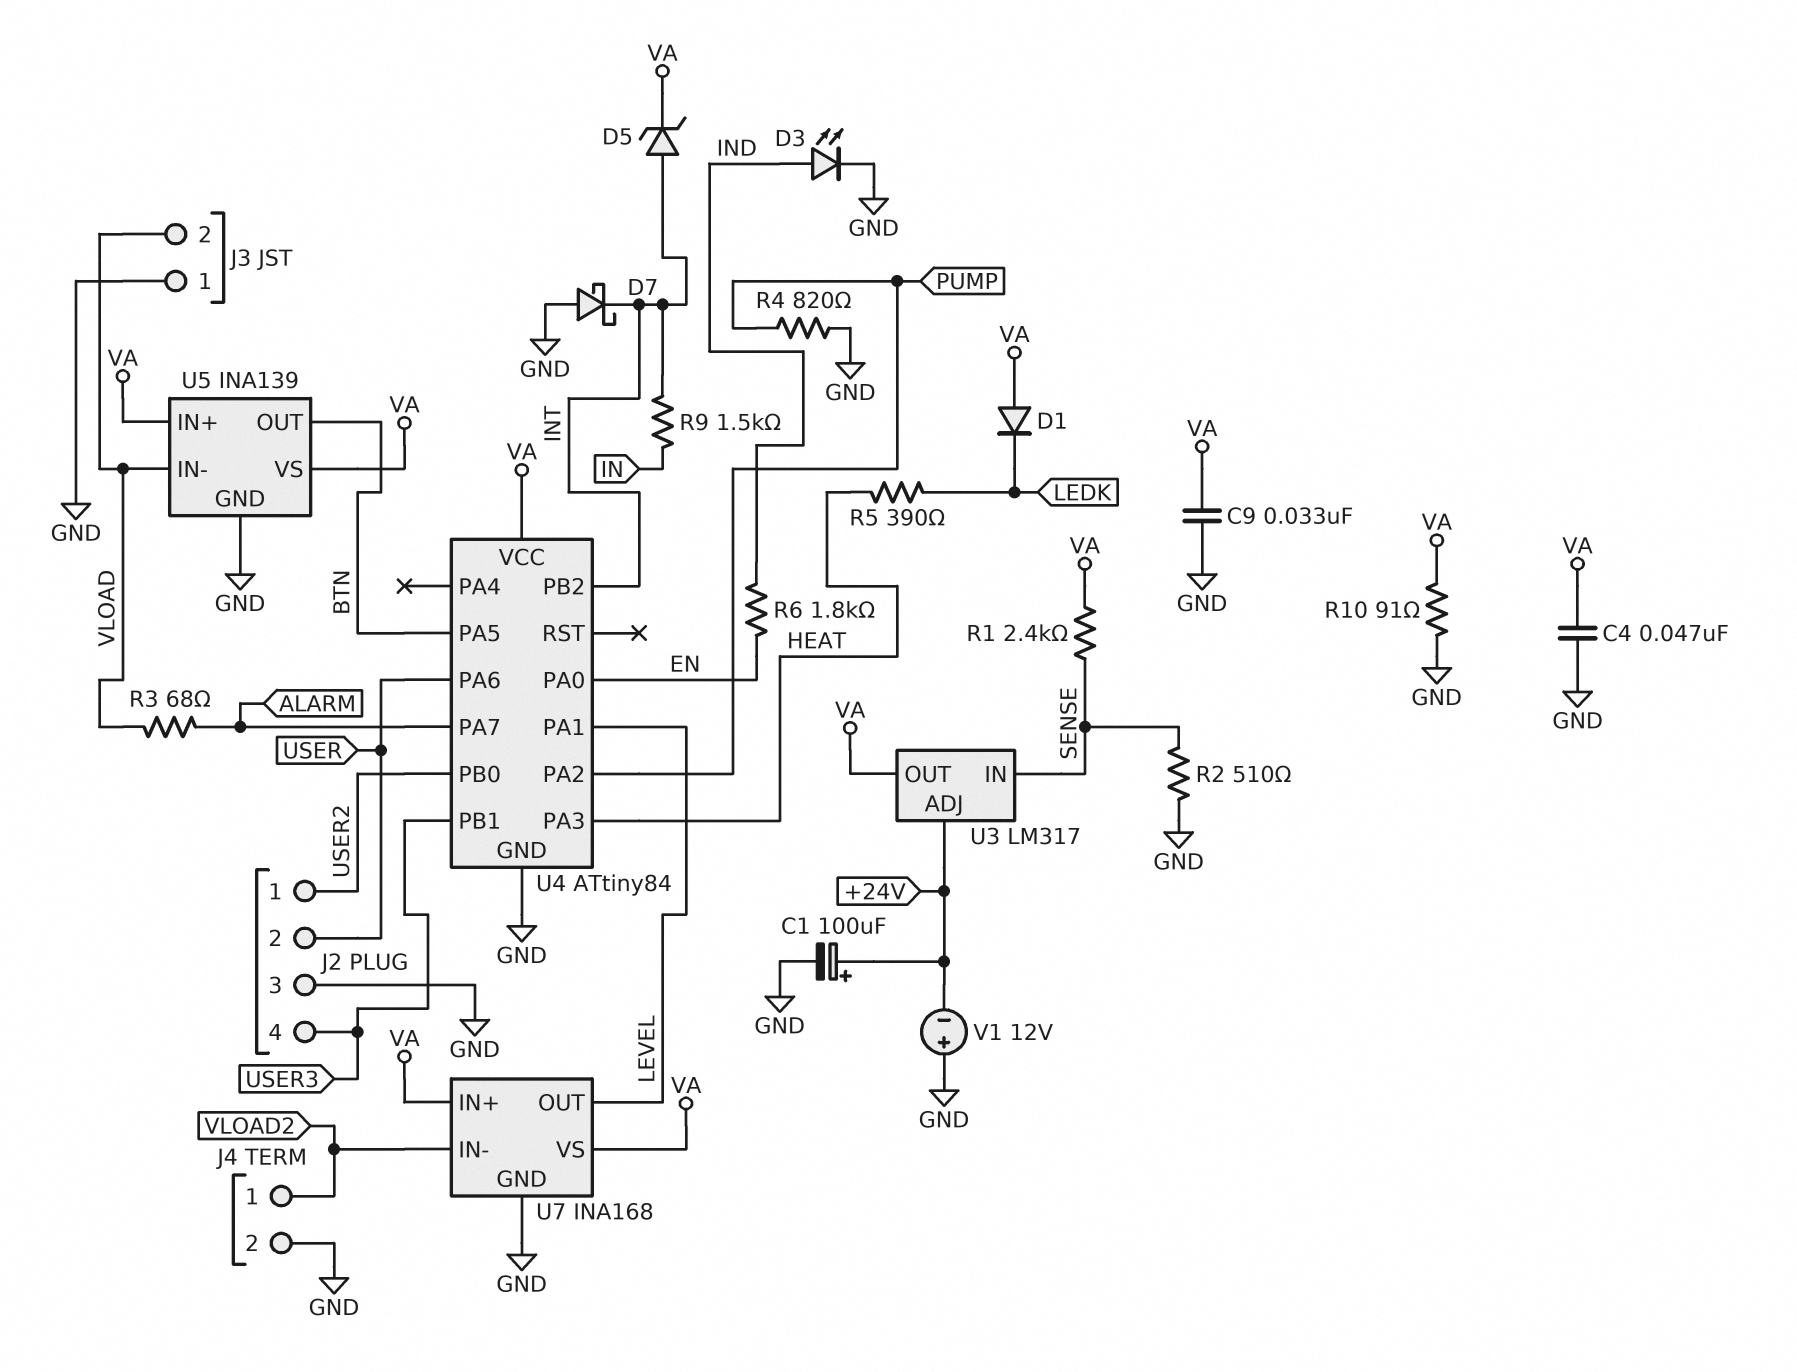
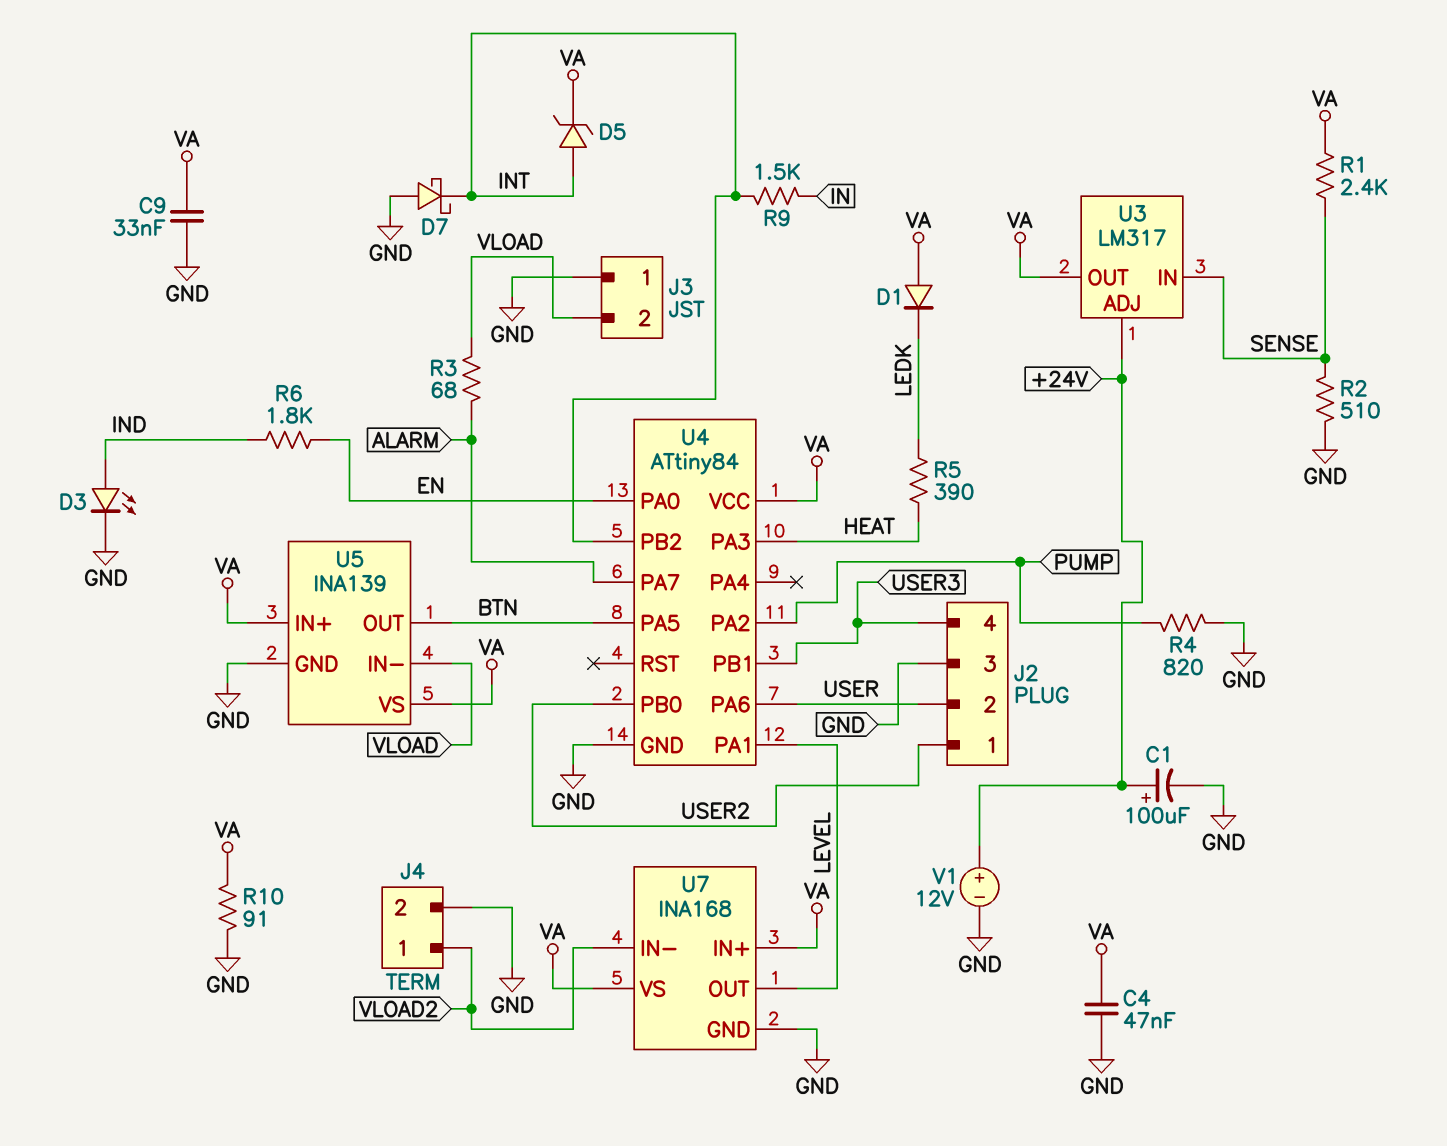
V1: 12V (plus GND, minus +24V) -> 12V (plus +24V, minus GND)

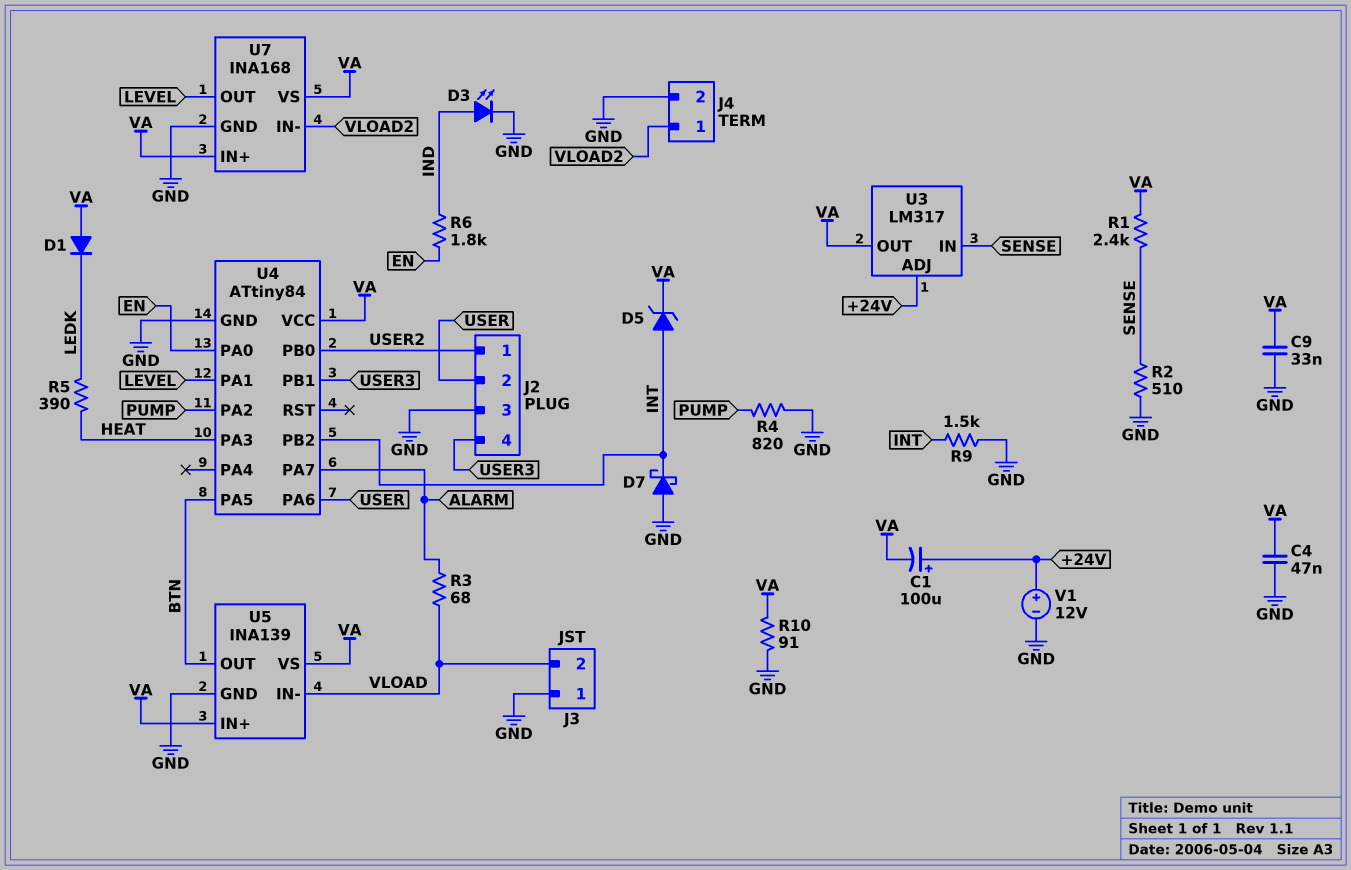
C1: 100uF (plus +24V, minus GND) -> 100uF (plus +24V, minus VA)
R9: 1.5k (IN, INT) -> 1.5k (GND, INT)

